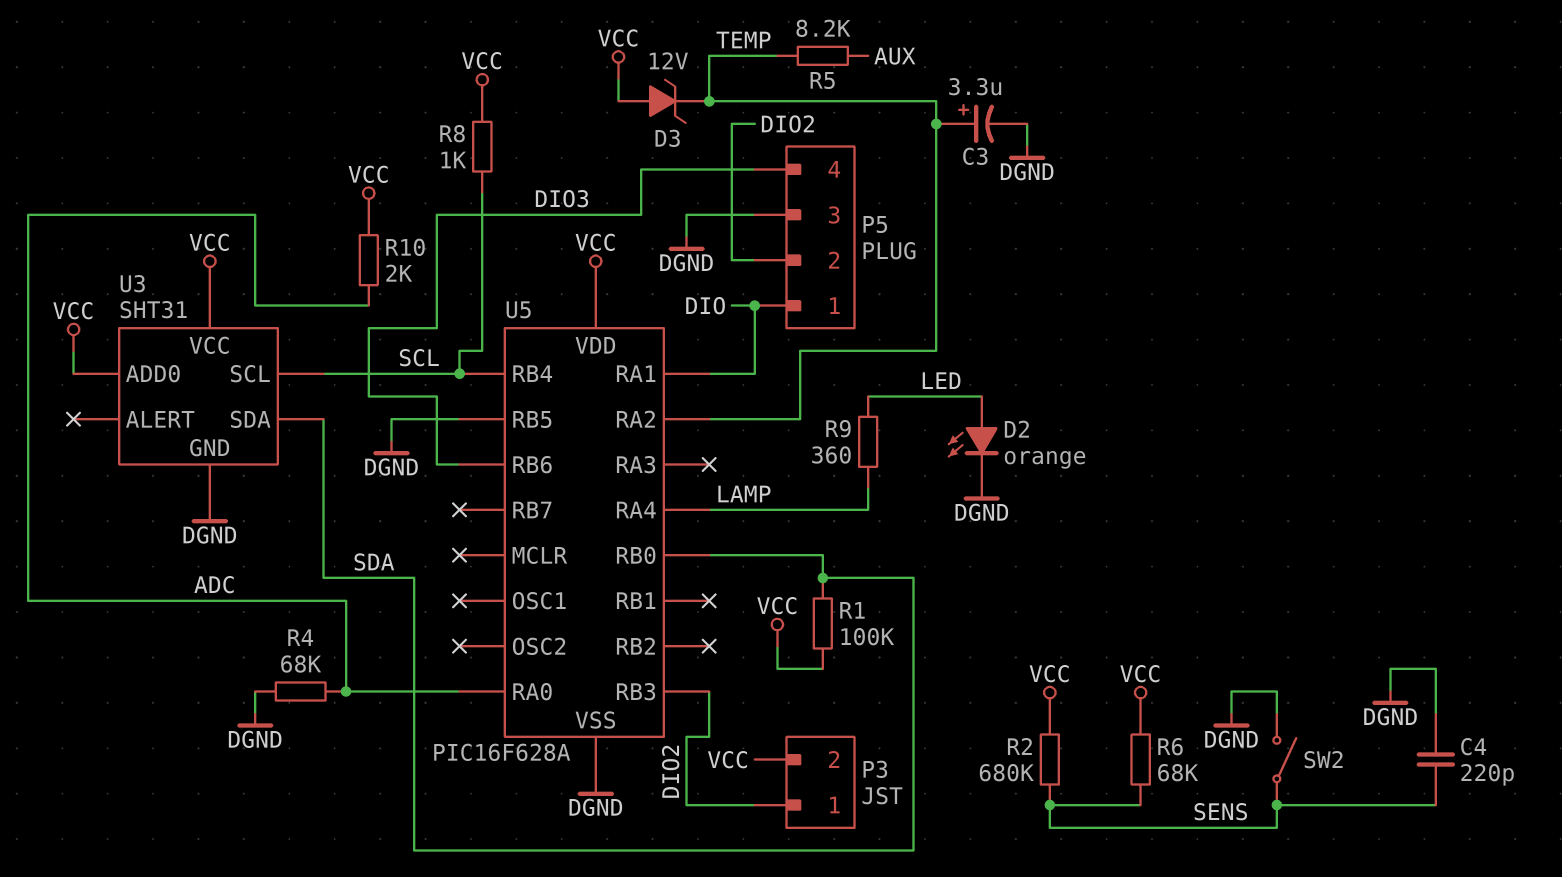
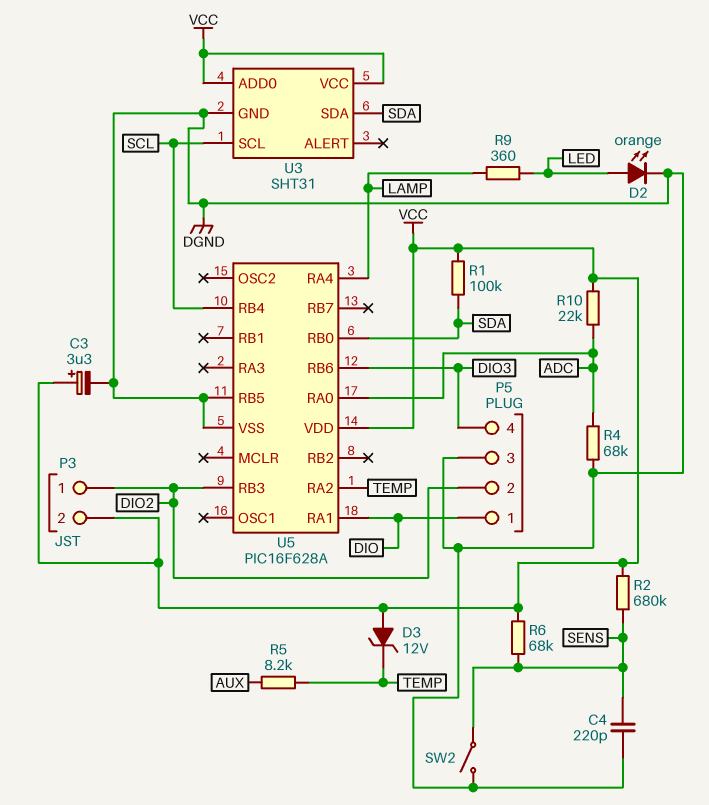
C3: 3.3uF (plus TEMP, minus DGND) -> 3.3uF (plus VCC, minus DGND)
R8: 1k (SCL, VCC) -> none
R10: 2k (ADC, VCC) -> 22k (ADC, VCC)

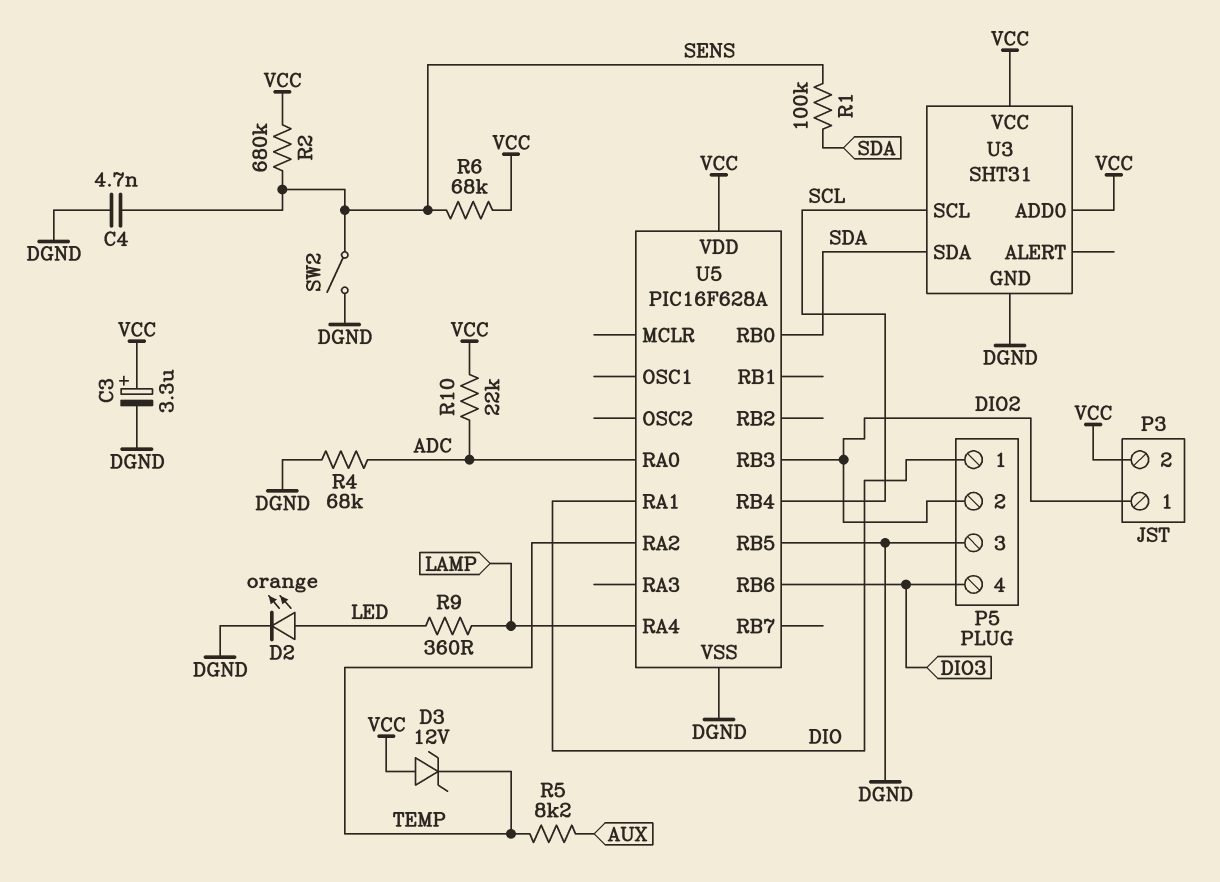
C4: 220pF (DGND, SENS) -> 4.7nF (DGND, SENS)
R1: 100k (SDA, VCC) -> 100k (SDA, SENS)

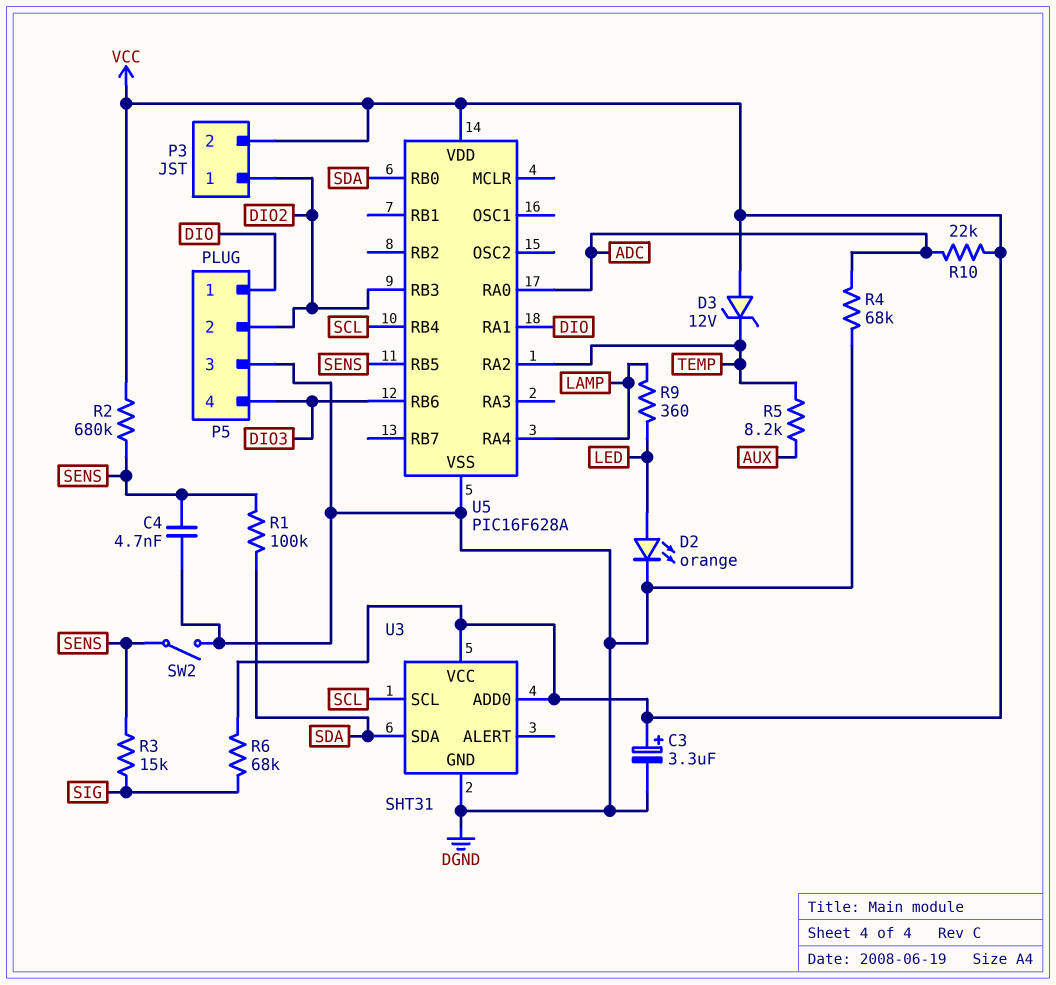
R3: none -> 15k (SENS, SIG)
R6: 68k (SENS, VCC) -> 68k (SIG, VCC)
U5 pin RB5: DGND -> SENS

